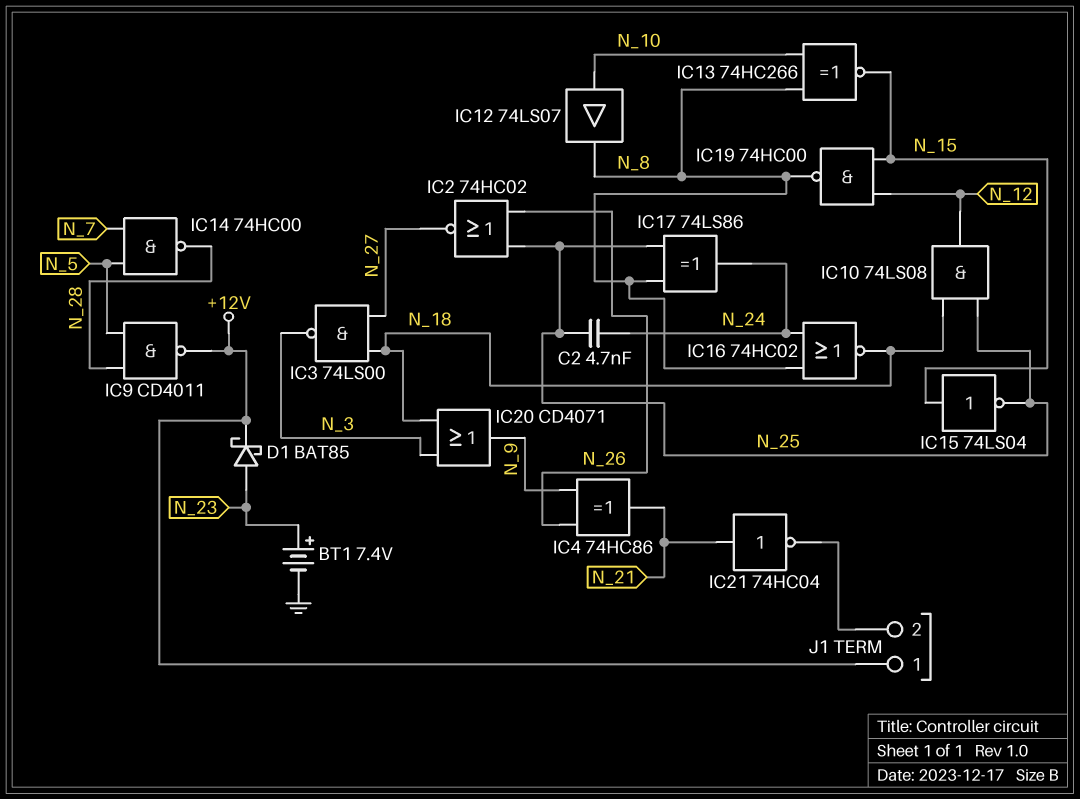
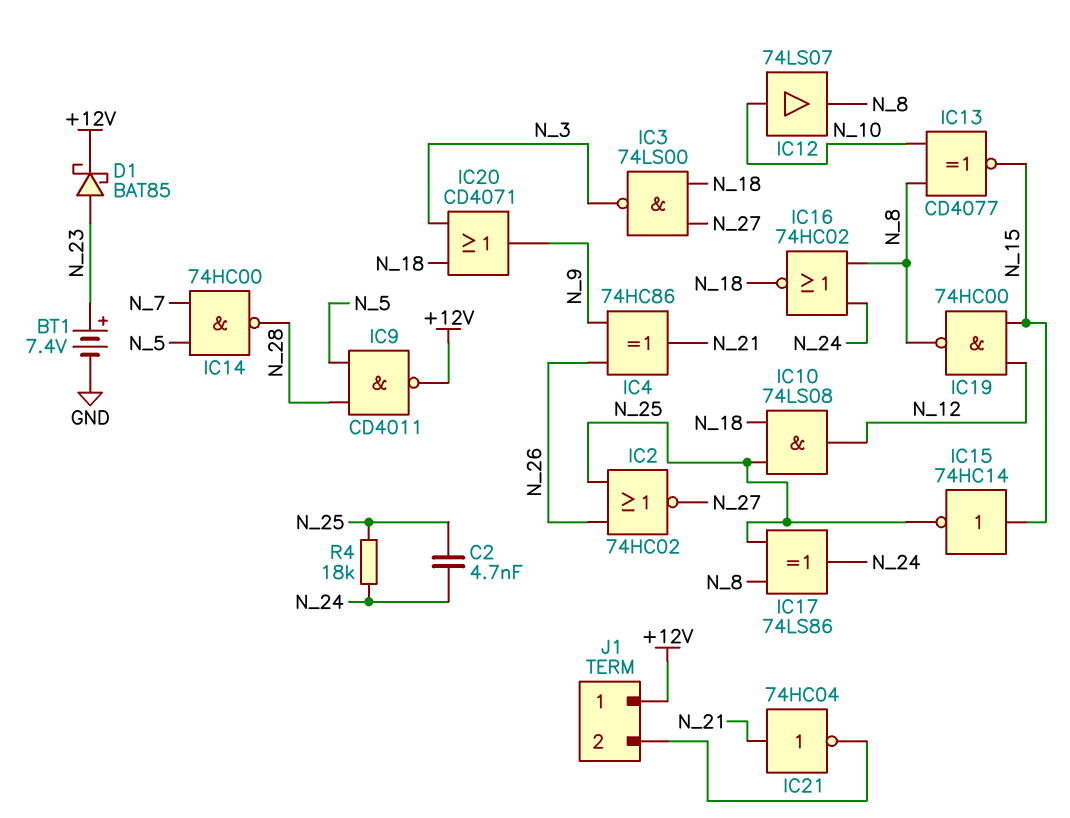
IC13: XNOR 74HC266 (in N_8, in N_10, out N_15) -> XNOR CD4077 (in N_8, in N_10, out N_15)
IC15: NOT 74LS04 (in N_15, out N_25) -> NOT 74HC14 (in N_15, out N_25)
R4: none -> 18k (N_24, N_25)

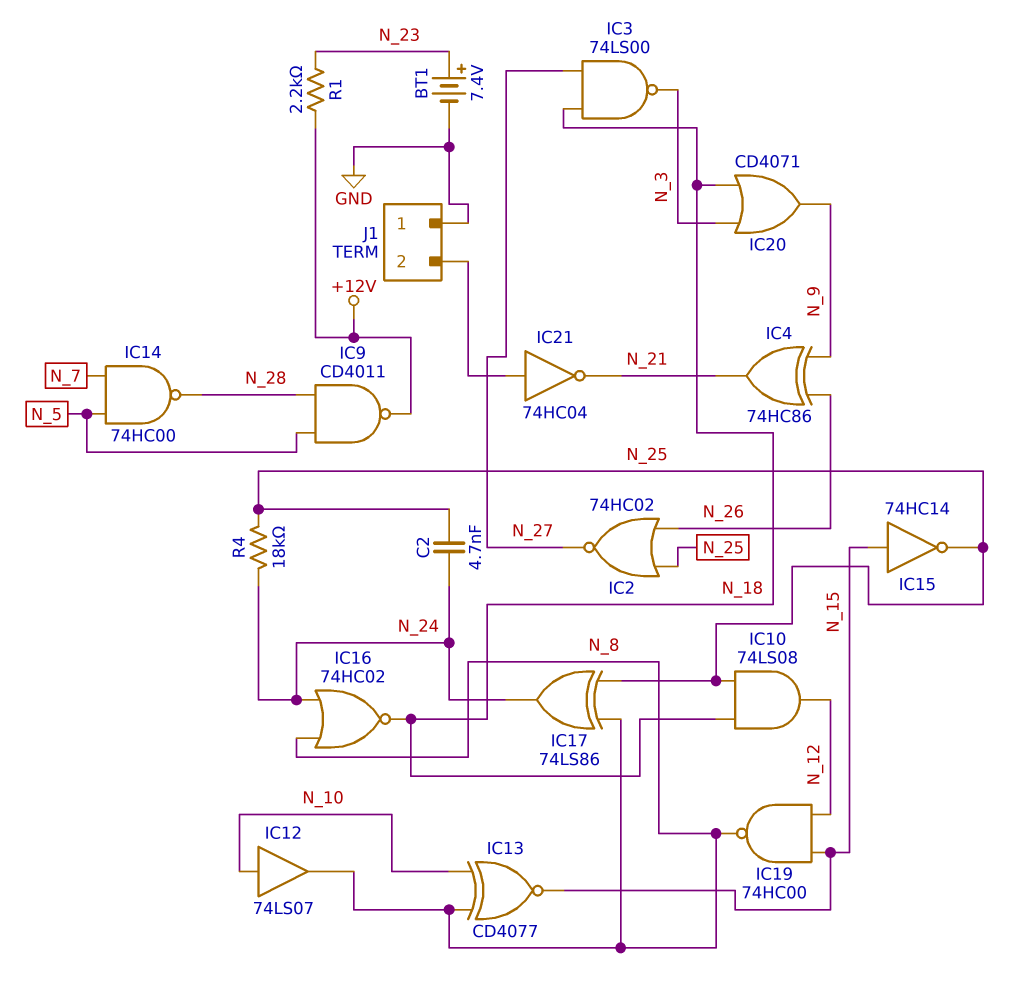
D1: schottky BAT85 (A N_23, K +12V) -> none
IC21: NOT 74HC04 (in N_21, out J1/2) -> NOT 74HC04 (in J1/2, out N_21)
J1 pin 1: +12V -> GND
R1: none -> 2.2k (+12V, N_23)

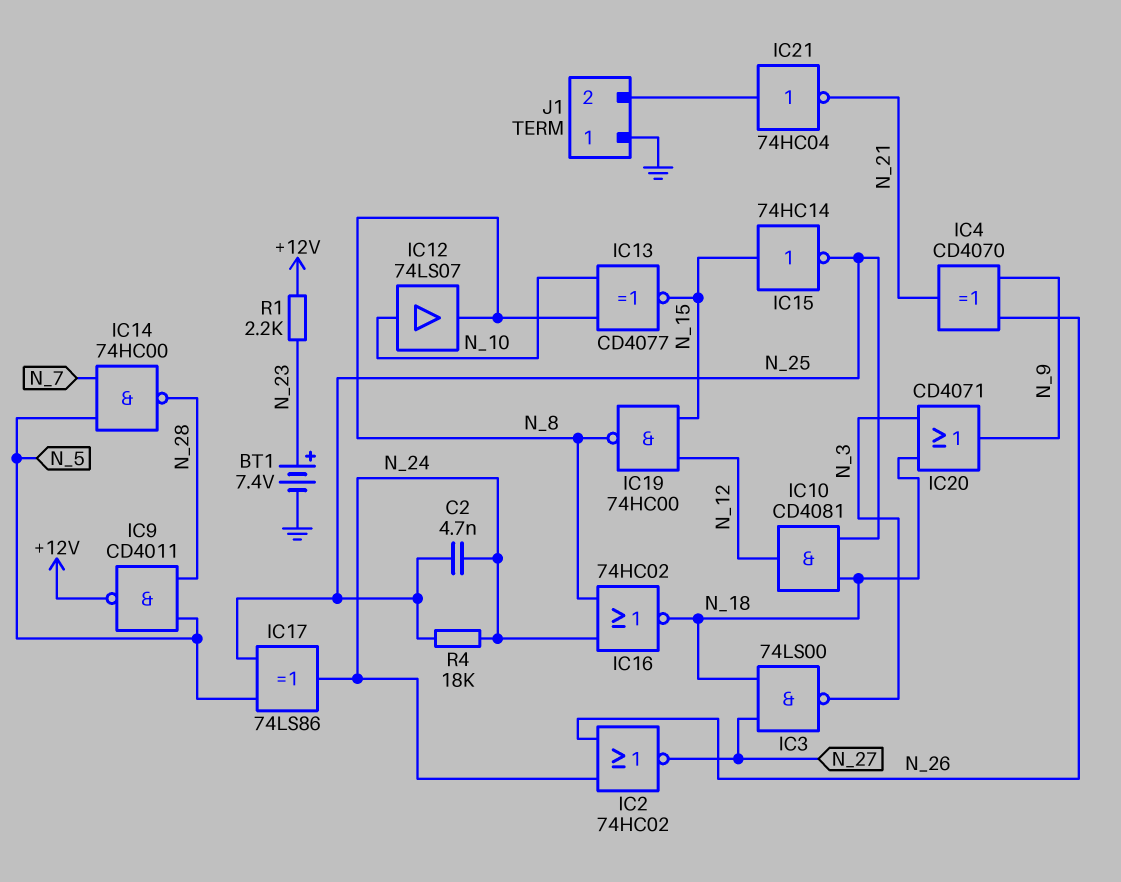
IC2: NOR 74HC02 (in N_25, in N_26, out N_27) -> NOR 74HC02 (in N_24, in N_26, out N_27)
IC4: XOR 74HC86 (in N_9, in N_26, out N_21) -> XOR CD4070 (in N_9, in N_26, out N_21)
IC10: AND 74LS08 (in N_18, in N_25, out N_12) -> AND CD4081 (in N_18, in N_25, out N_12)
IC17: XOR 74LS86 (in N_8, in N_25, out N_24) -> XOR 74LS86 (in N_5, in N_25, out N_24)

